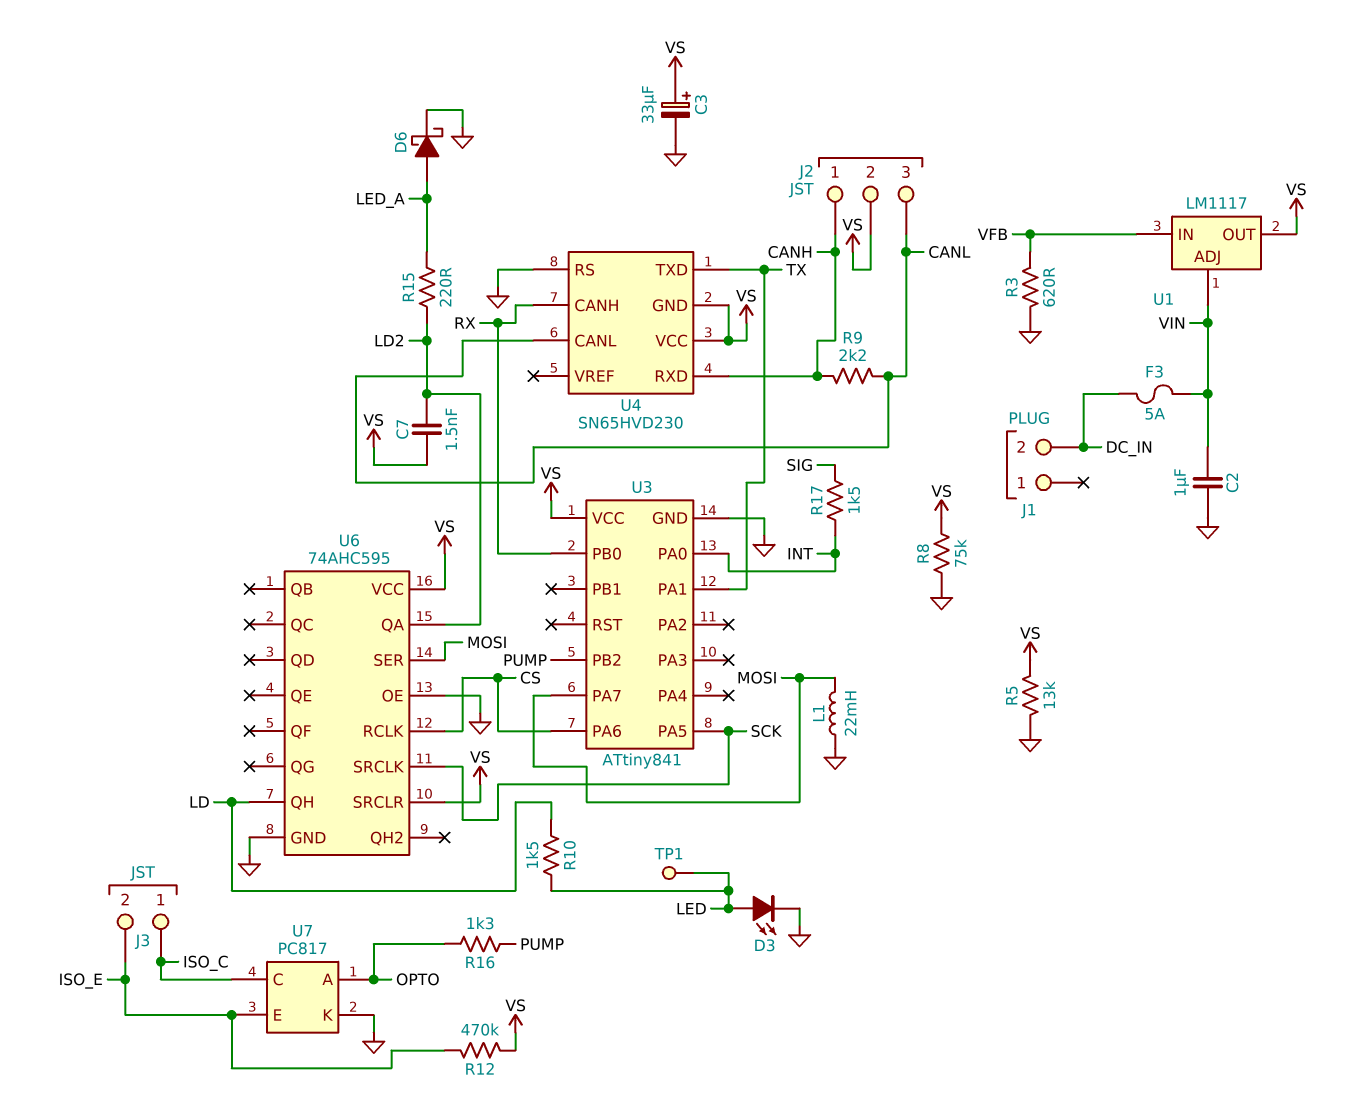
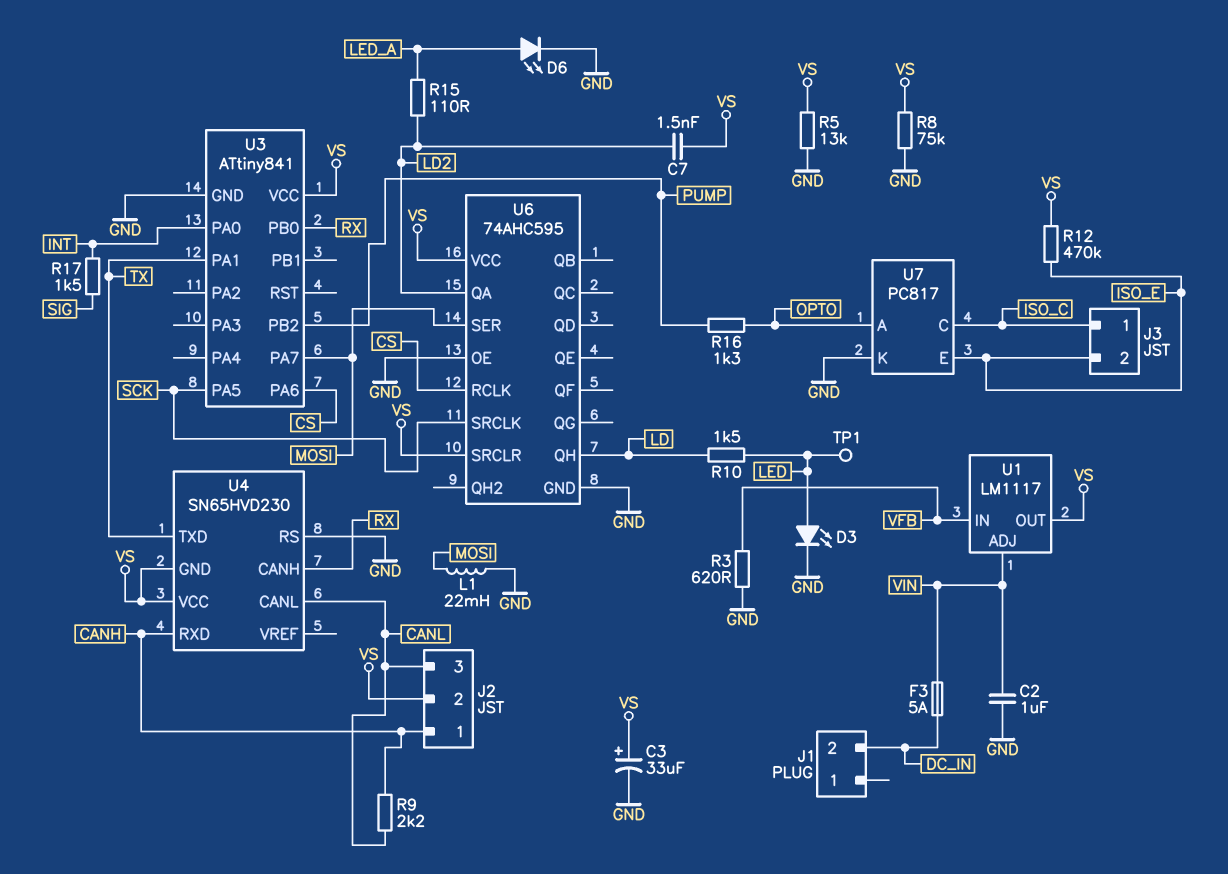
D6: schottky (A LED_A, K GND) -> LED (A LED_A, K GND)
R15: 220 (LD2, LED_A) -> 110 (LD2, LED_A)

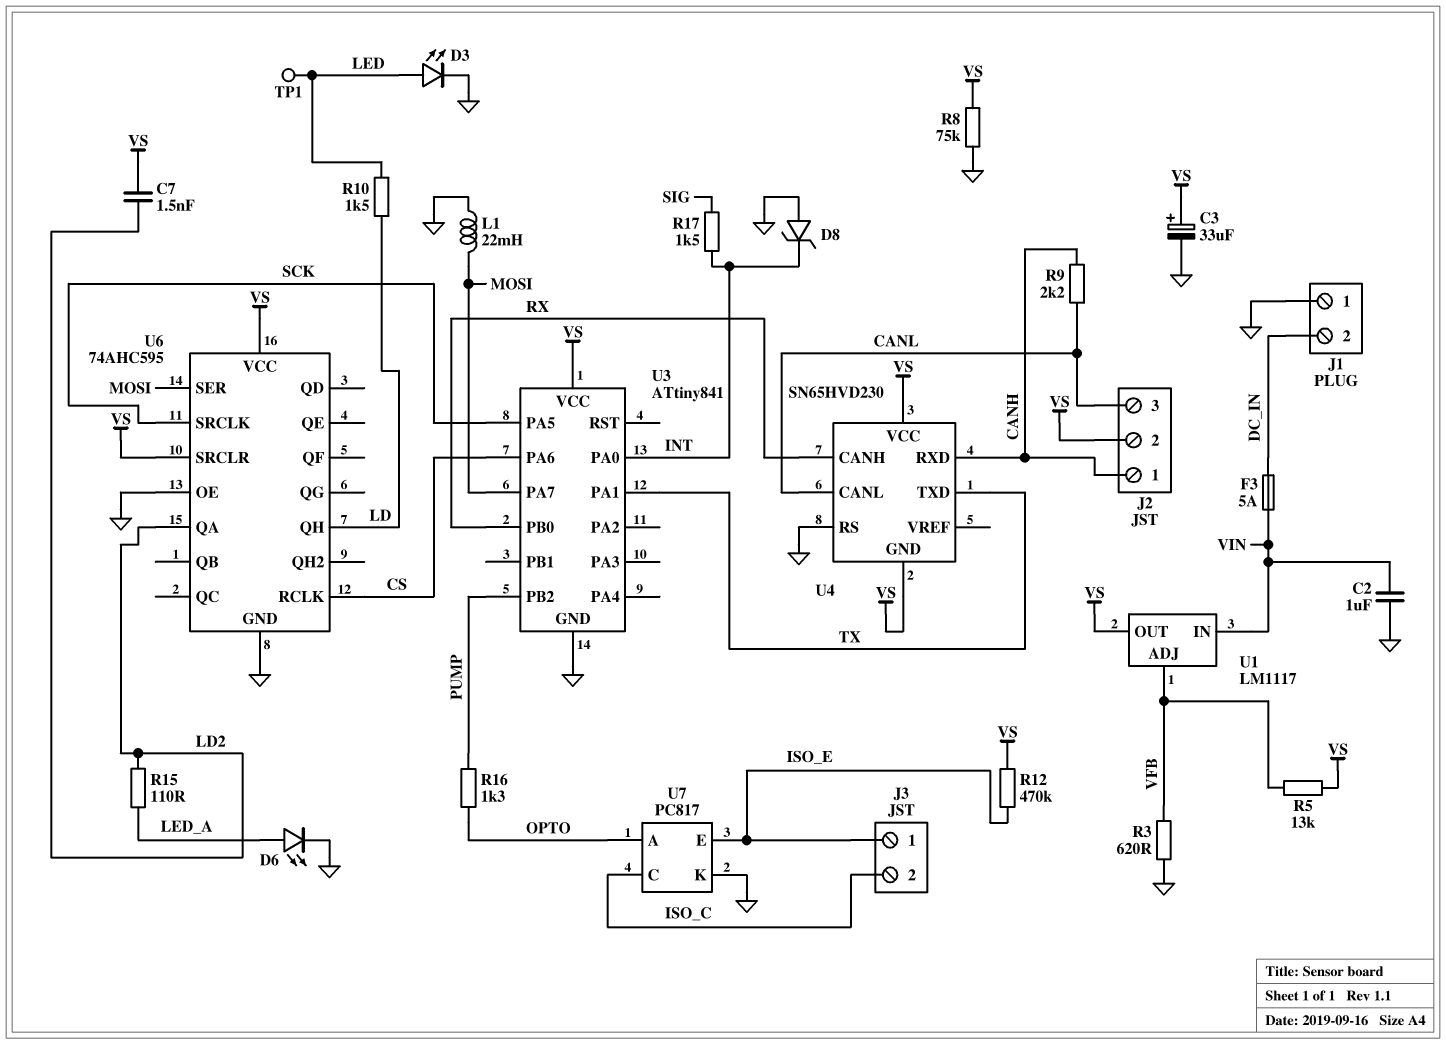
D8: none -> zener (A GND, K INT)
J1 pin 1: none -> GND
J3 pin 1: ISO_C -> ISO_E
J3 pin 2: ISO_E -> ISO_C
R5: 13k (GND, VS) -> 13k (VFB, VS)
U1 pin ADJ: VIN -> VFB
U1 pin IN: VFB -> VIN

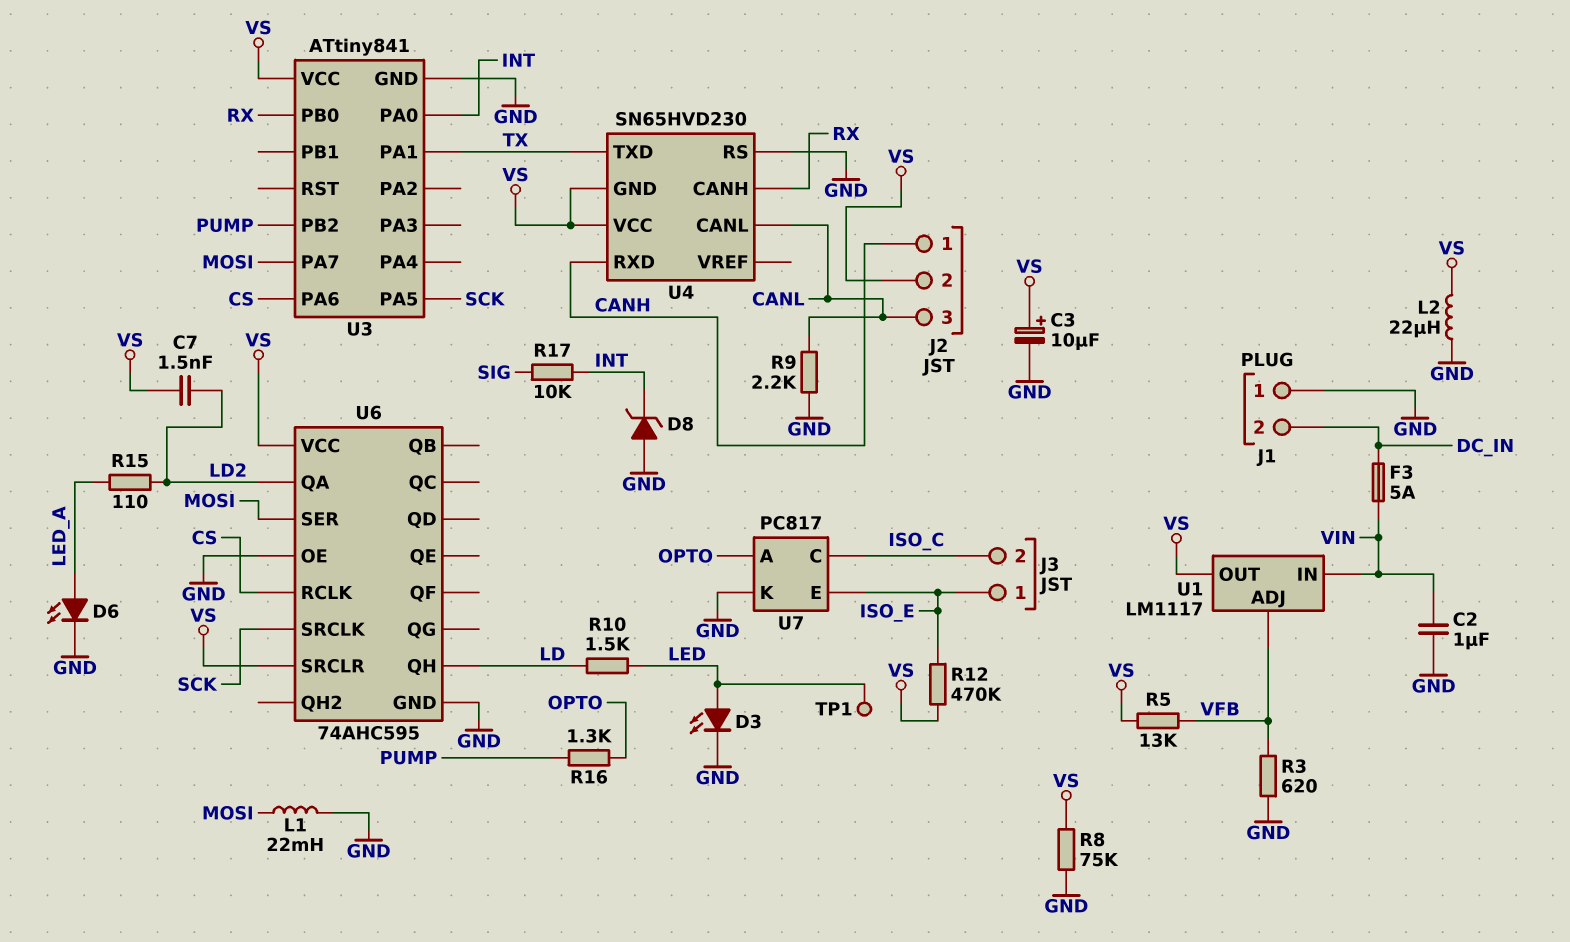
C3: 33uF (plus VS, minus GND) -> 10uF (plus VS, minus GND)
L2: none -> 22uH (GND, VS)
R9: 2.2k (CANH, CANL) -> 2.2k (CANL, GND)
R17: 1.5k (INT, SIG) -> 10k (INT, SIG)

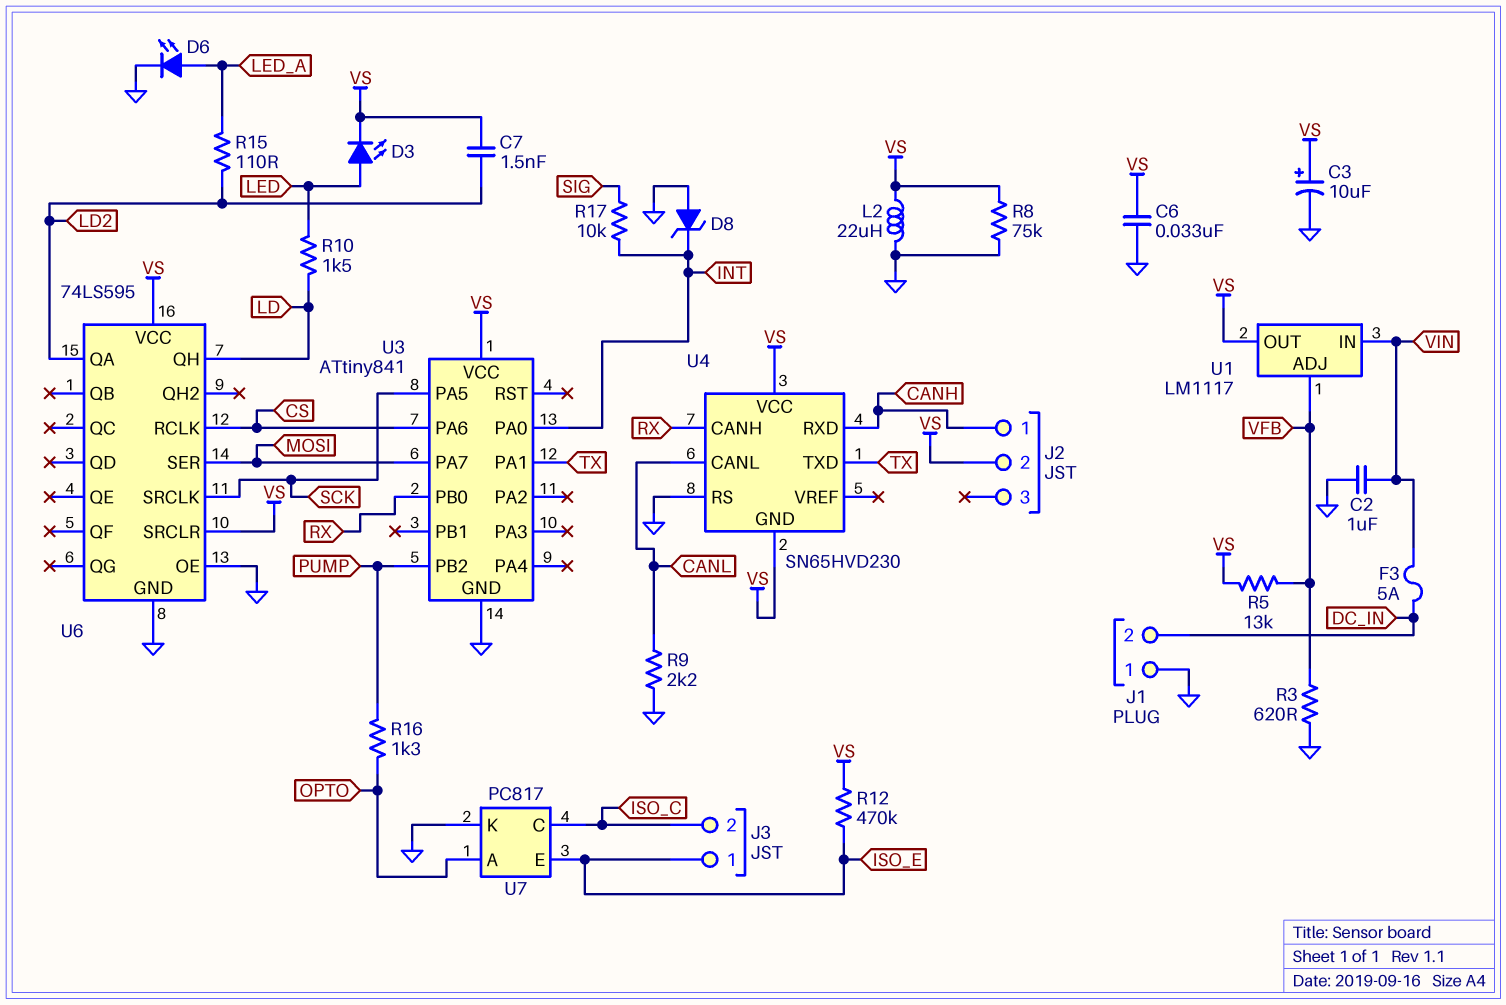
C6: none -> 33nF (GND, VS)
D3: LED (A LED, K GND) -> LED (A LED, K VS)
J2 pin 3: CANL -> none
L1: 22mH (GND, MOSI) -> none
TP1: test point (LED) -> none
U6: 74AHC595 -> 74LS595

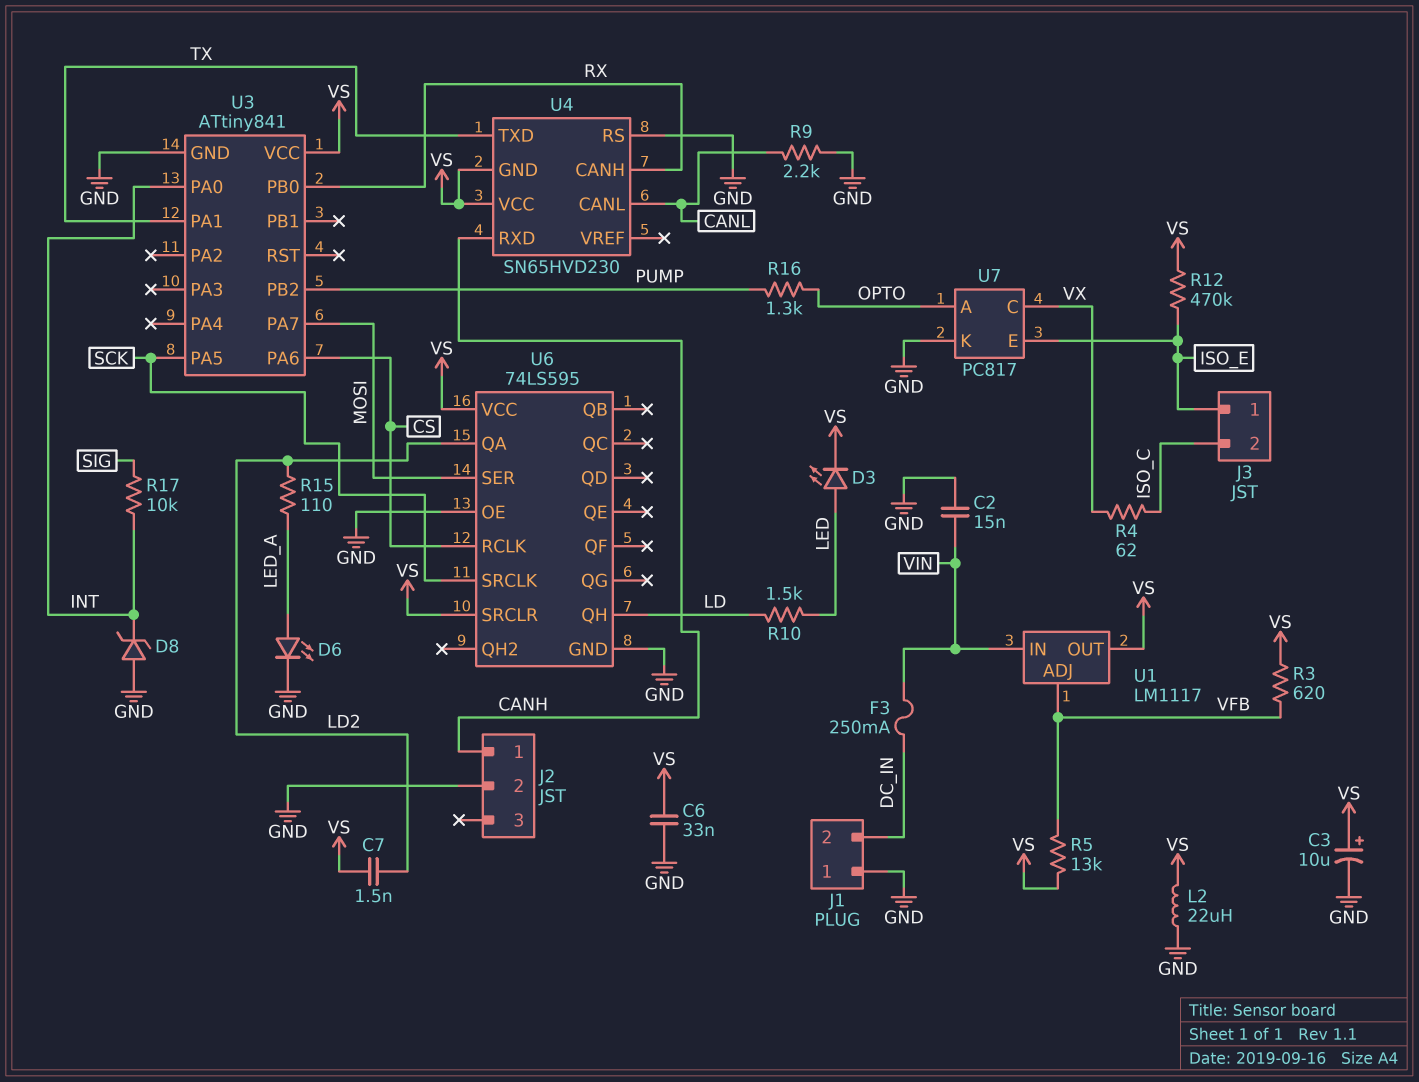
C2: 1uF (GND, VIN) -> 15nF (GND, VIN)
F3: 5A (DC_IN, VIN) -> 250mA (DC_IN, VIN)
J2 pin 2: VS -> GND
R3: 620 (GND, VFB) -> 620 (VFB, VS)
R4: none -> 62 (ISO_C, VX)
R8: 75k (GND, VS) -> none
U7 pin C: ISO_C -> VX

